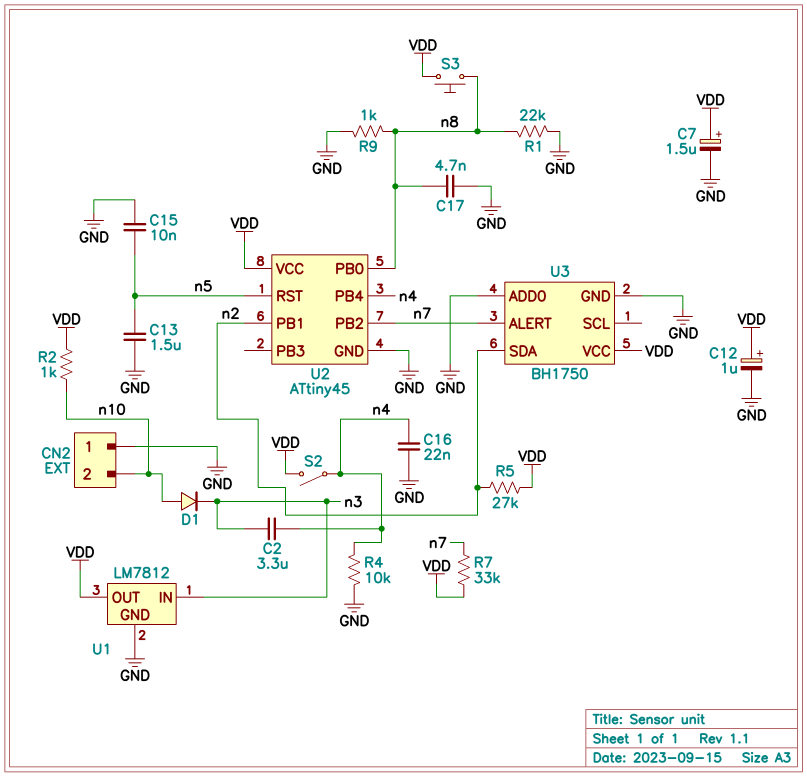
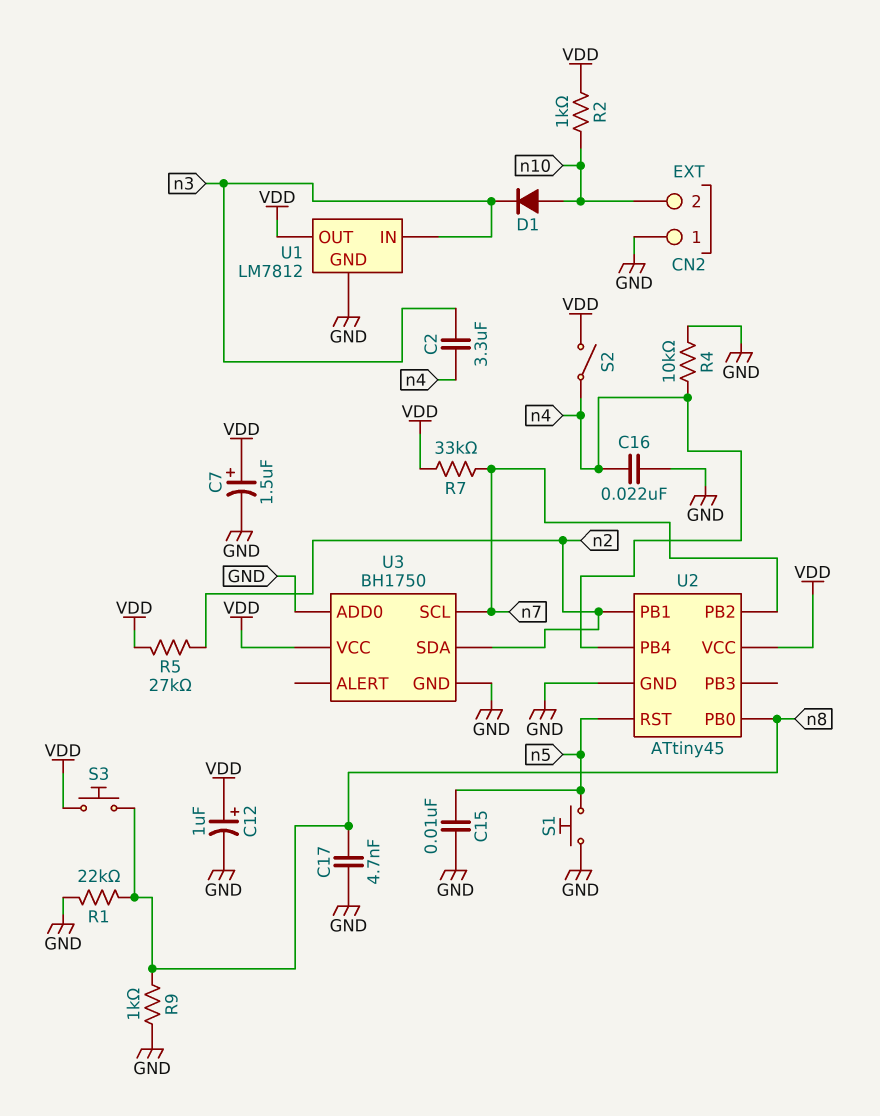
C13: 1.5uF (GND, n5) -> none
S1: none -> button (GND, n5)
U3 pin ALERT: n7 -> none
U3 pin SCL: none -> n7

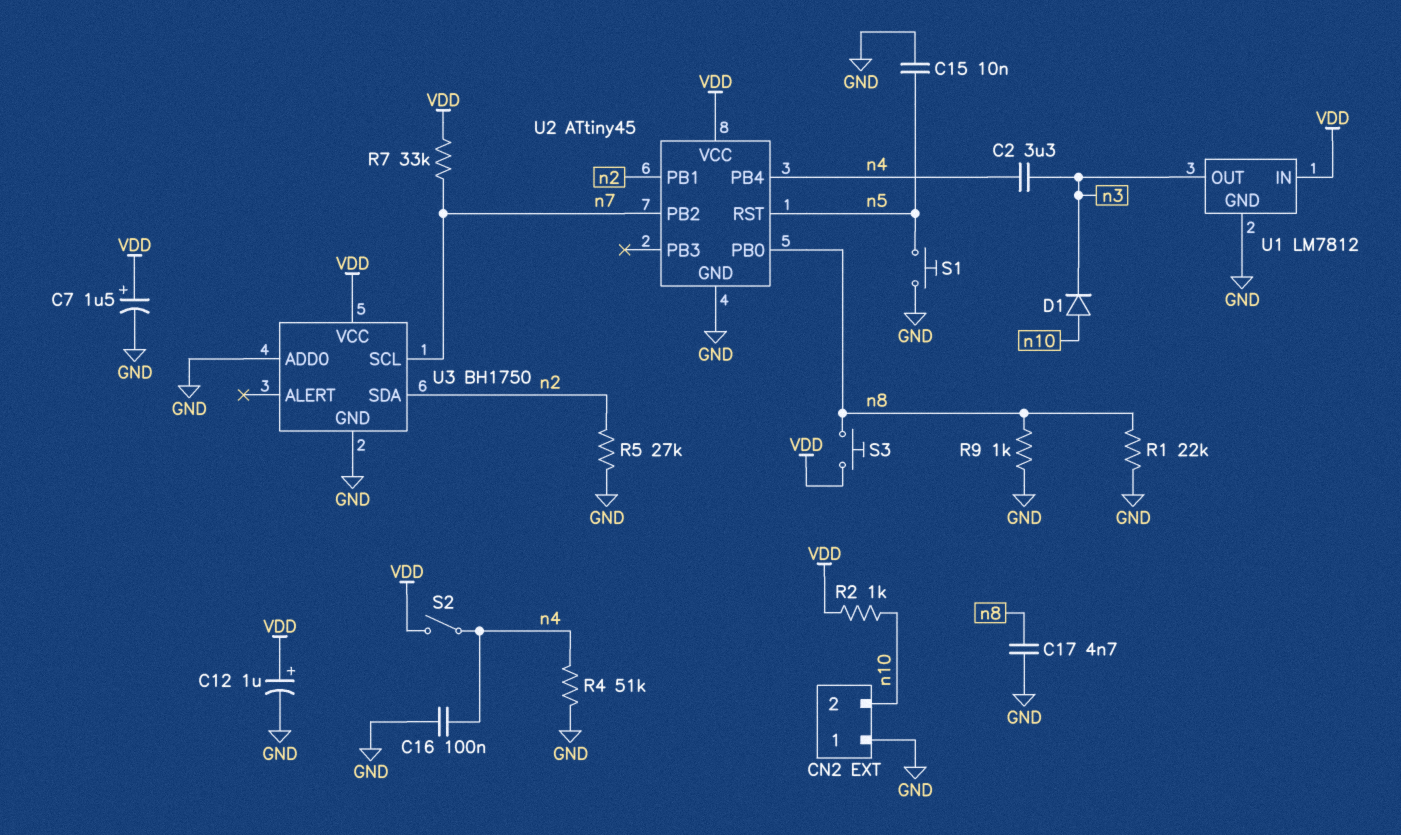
C16: 22nF (GND, n4) -> 100nF (GND, n4)
R4: 10k (GND, n4) -> 51k (GND, n4)
R5: 27k (VDD, n2) -> 27k (GND, n2)
U1 pin IN: n3 -> VDD
U1 pin OUT: VDD -> n3

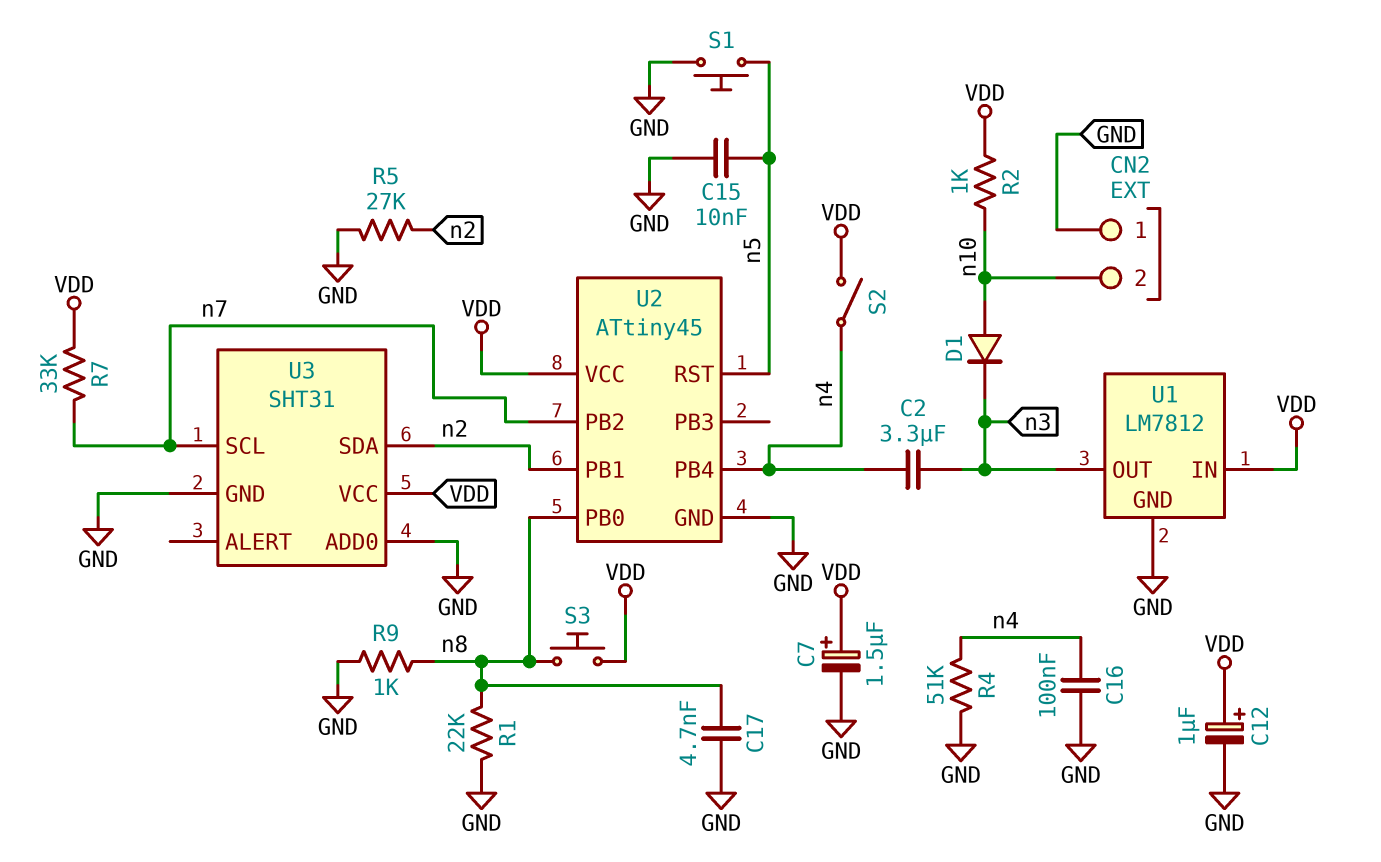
U3: BH1750 -> SHT31

